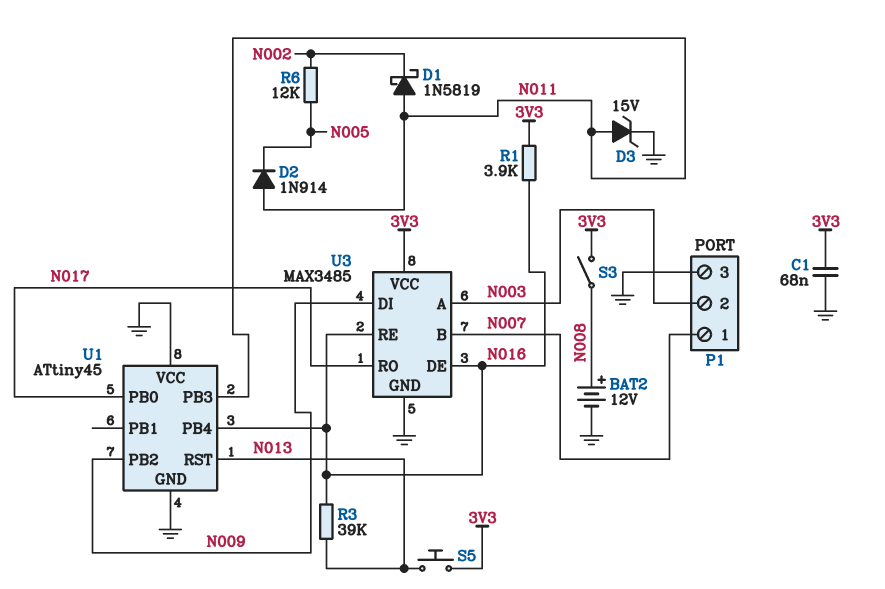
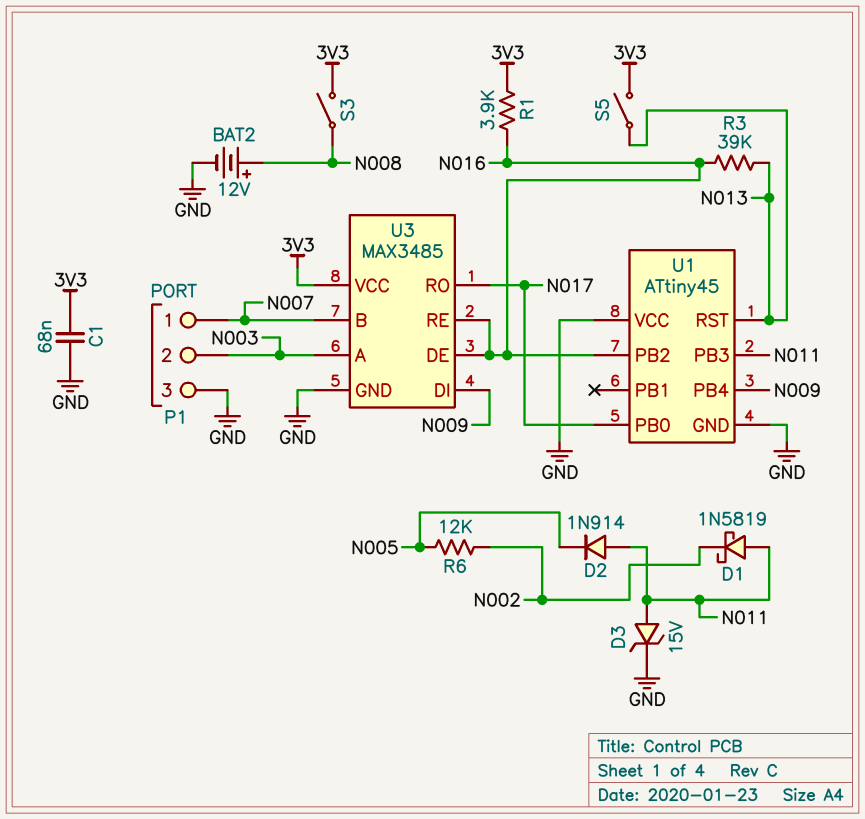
S5: button (3V3, N013) -> switch (3V3, N013)
U1 pin PB2: N009 -> N016
U1 pin PB4: N016 -> N009

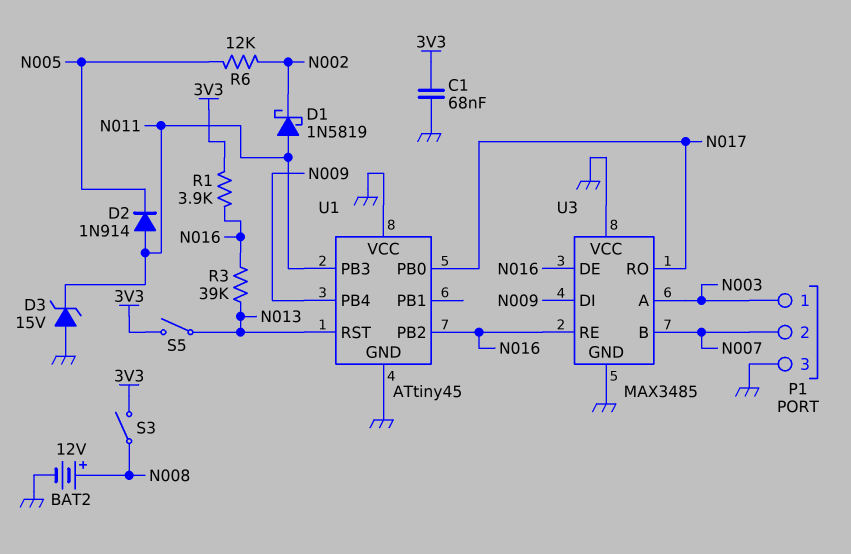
D3: zener 15V (A N011, K GND) -> zener 15V (A GND, K N011)
P1 pin 1: N007 -> N003
P1 pin 2: N003 -> N007
U3 pin VCC: 3V3 -> GND

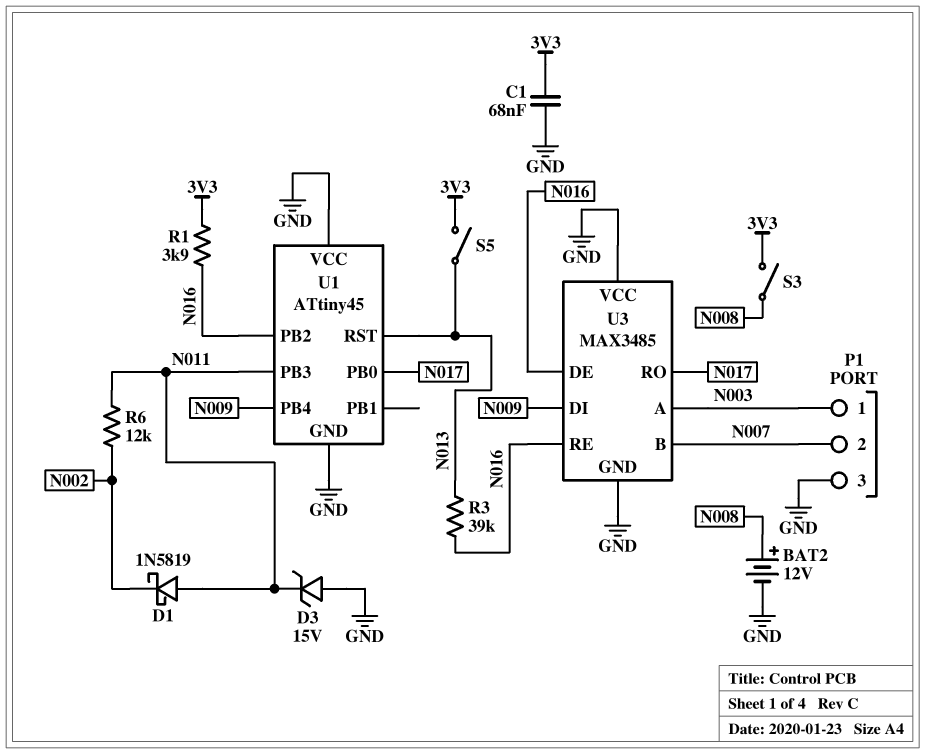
D2: diode 1N914 (A N011, K N005) -> none
R6: 12k (N002, N005) -> 12k (N002, N011)

